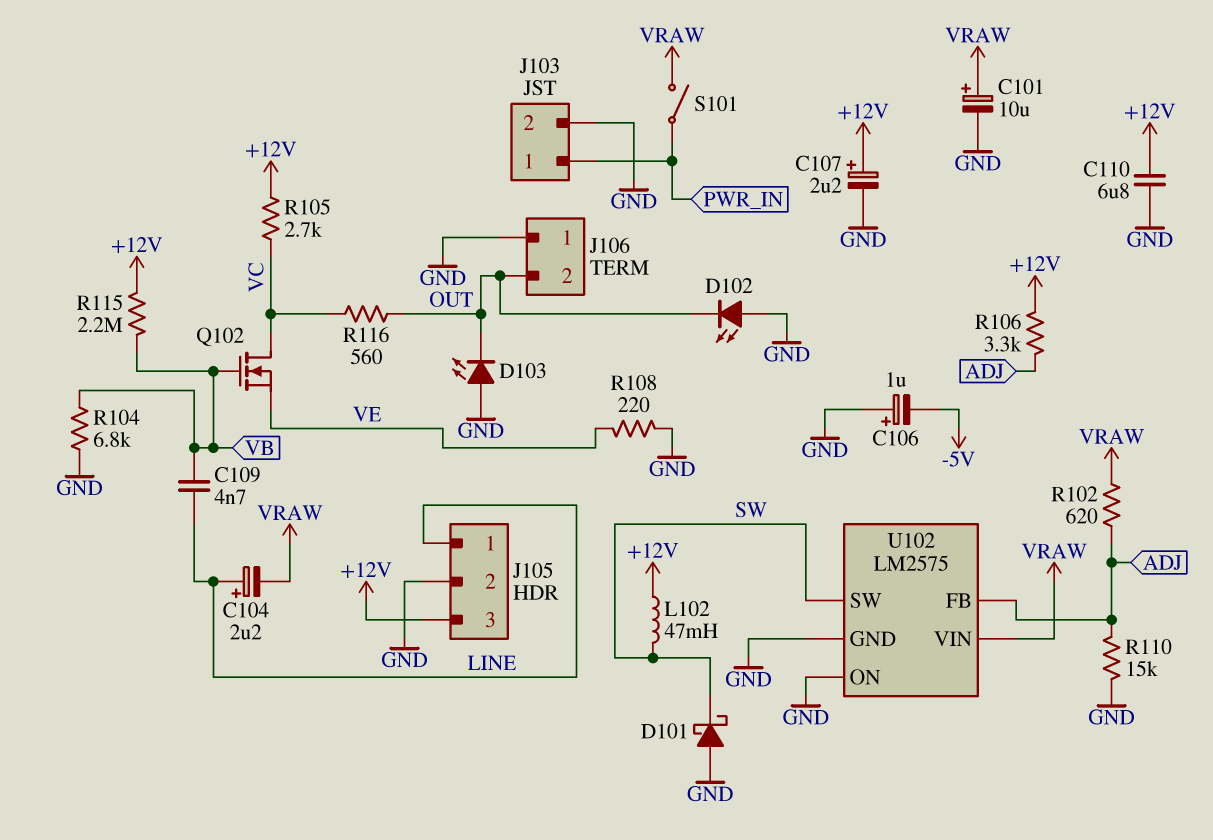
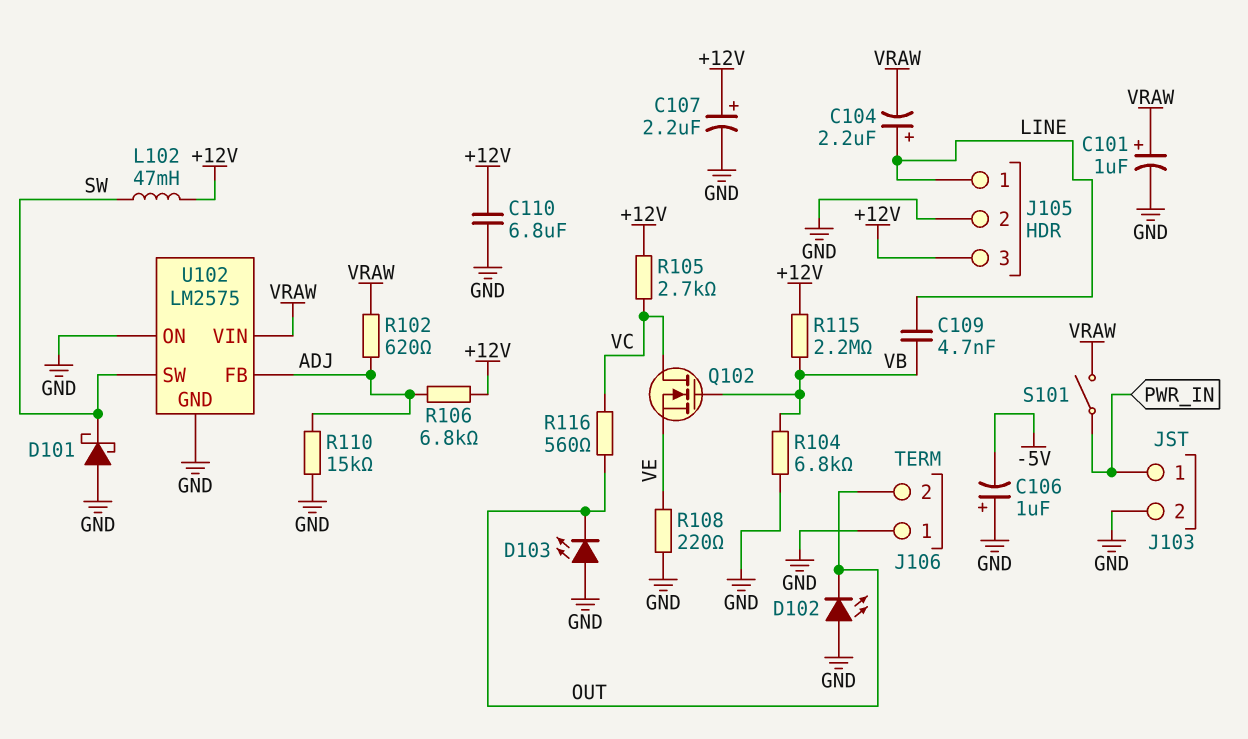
C101: 10uF (plus VRAW, minus GND) -> 1uF (plus VRAW, minus GND)
R106: 3.3k (+12V, ADJ) -> 6.8k (+12V, ADJ)

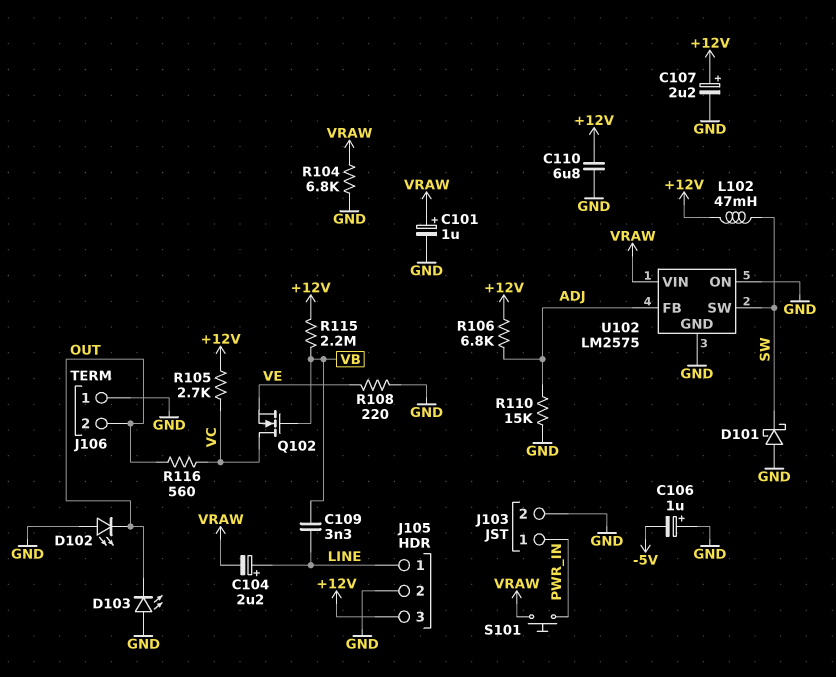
C109: 4.7nF (LINE, VB) -> 3.3nF (LINE, VB)
R102: 620 (ADJ, VRAW) -> none
R104: 6.8k (GND, VB) -> 6.8k (GND, VRAW)
S101: switch (PWR_IN, VRAW) -> button (PWR_IN, VRAW)

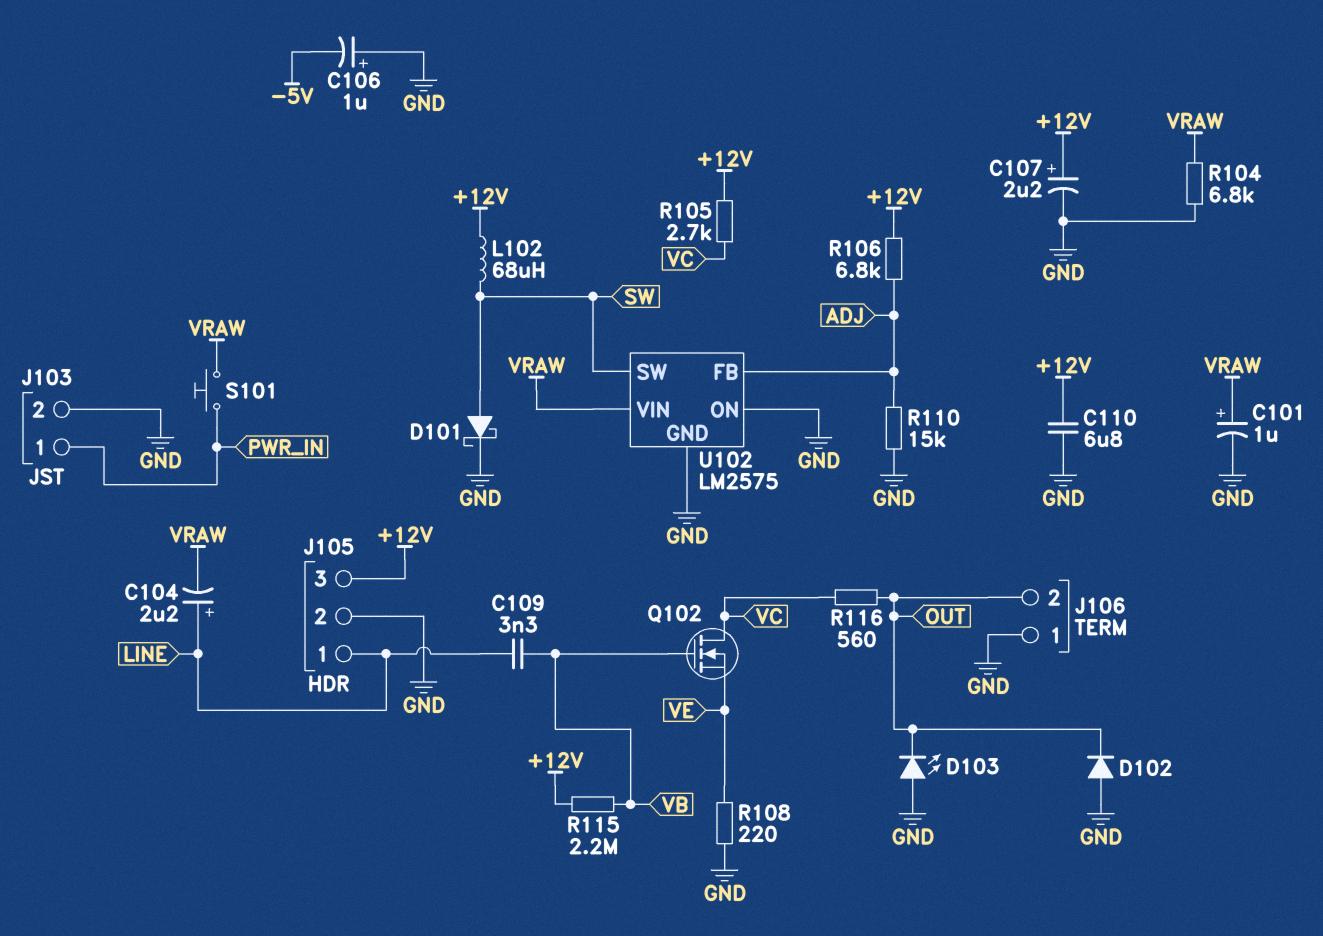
D101: schottky (A GND, K SW) -> schottky (A SW, K GND)
D102: LED (A GND, K OUT) -> diode (A GND, K OUT)
L102: 47mH (+12V, SW) -> 68uH (+12V, SW)

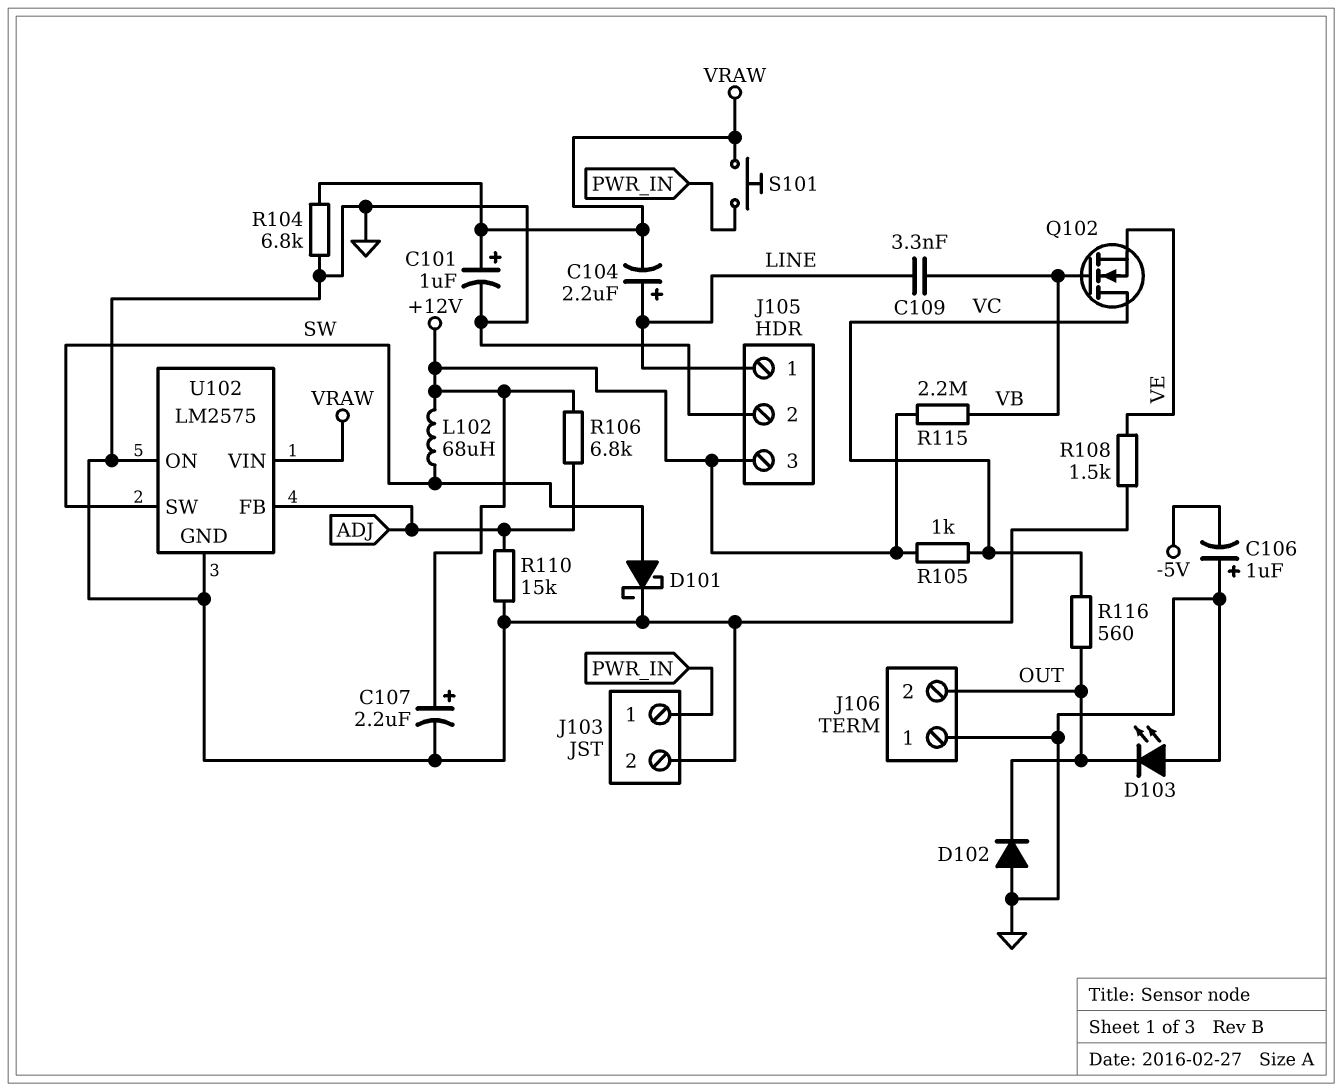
C110: 6.8uF (+12V, GND) -> none
R105: 2.7k (+12V, VC) -> 1k (+12V, VC)
R108: 220 (GND, VE) -> 1.5k (GND, VE)

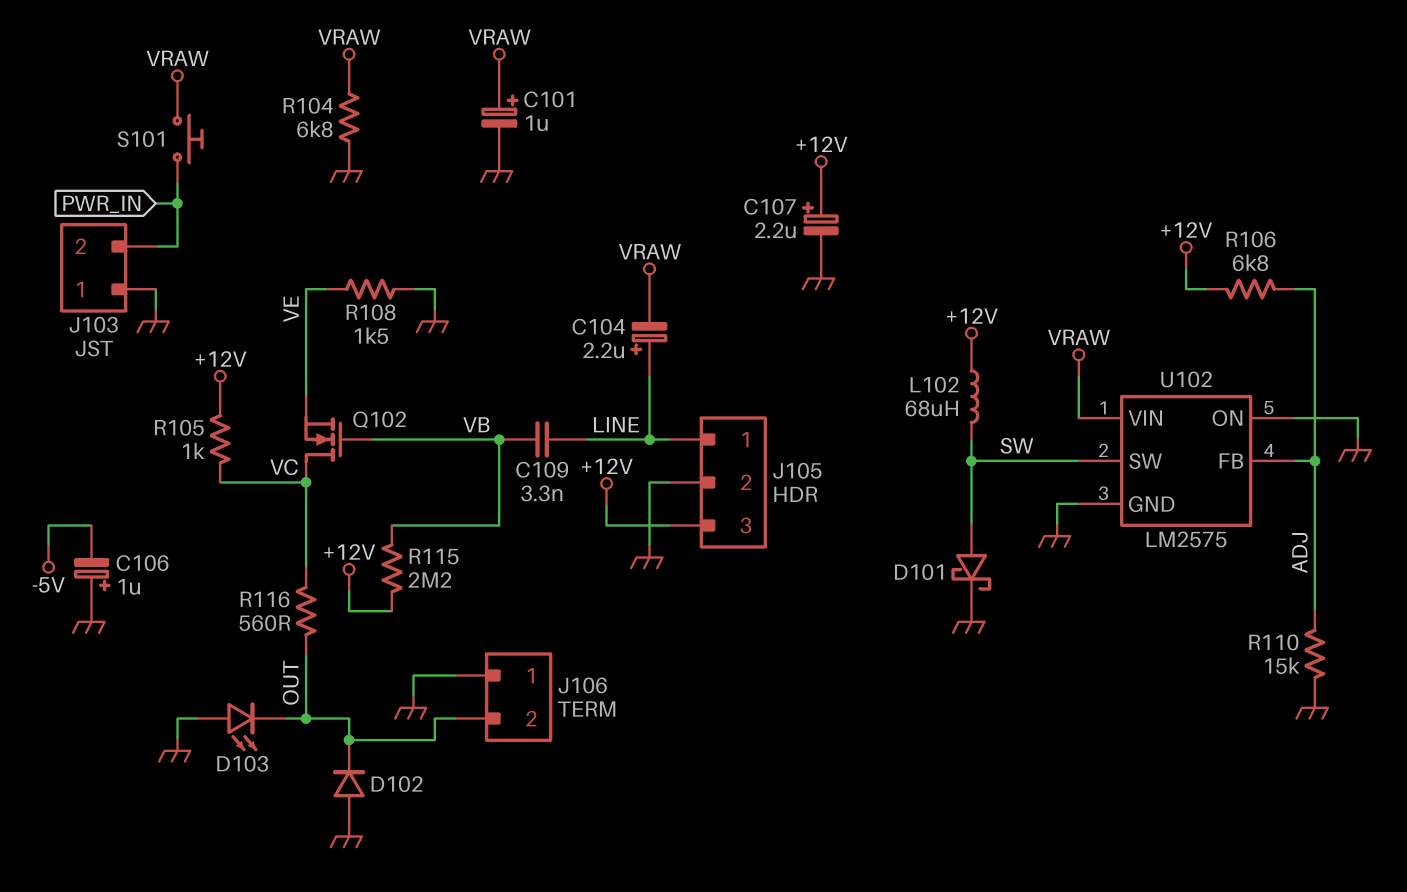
J103 pin 1: PWR_IN -> GND
J103 pin 2: GND -> PWR_IN

